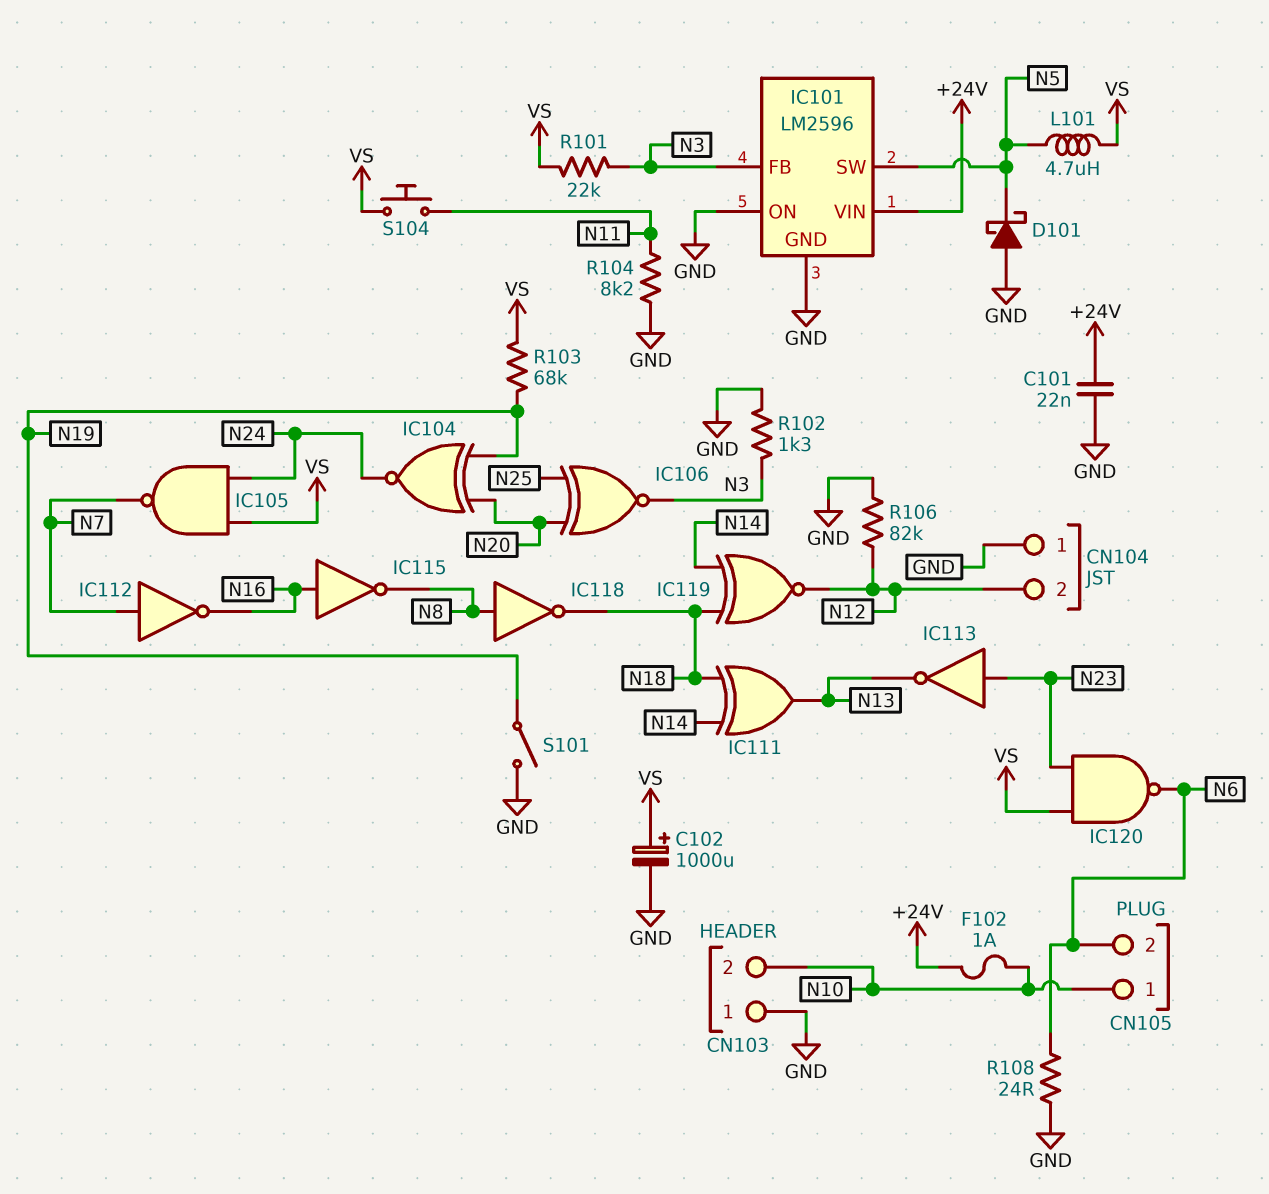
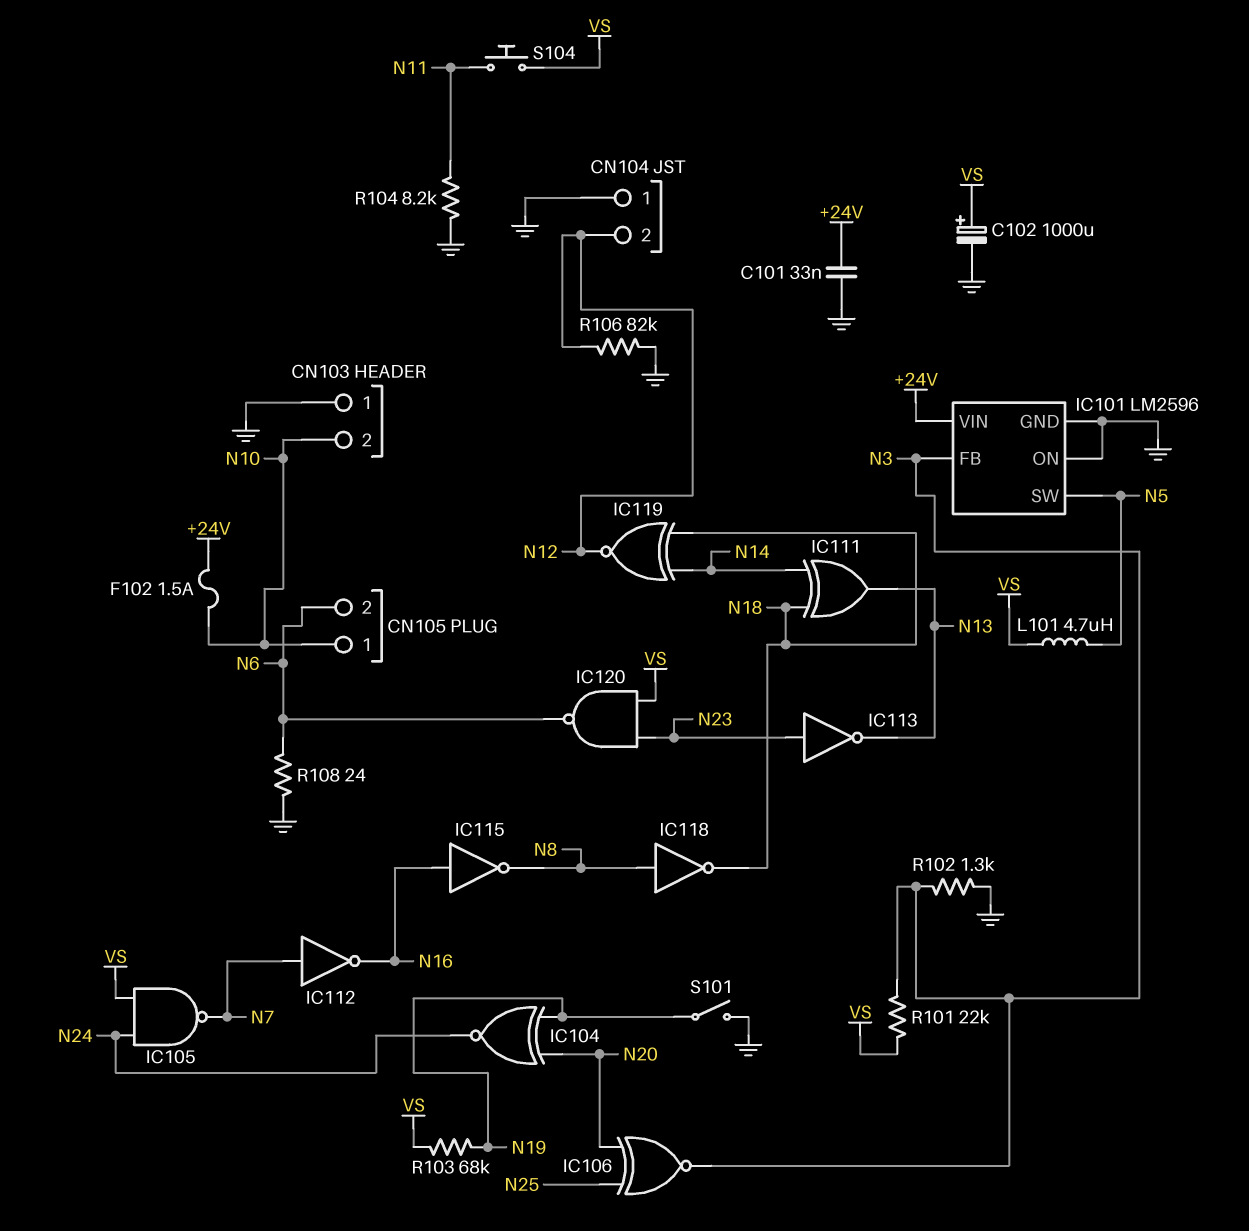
C101: 22nF (+24V, GND) -> 33nF (+24V, GND)
D101: schottky (A GND, K N5) -> none
F102: 1A (+24V, N10) -> 1.5A (+24V, N10)

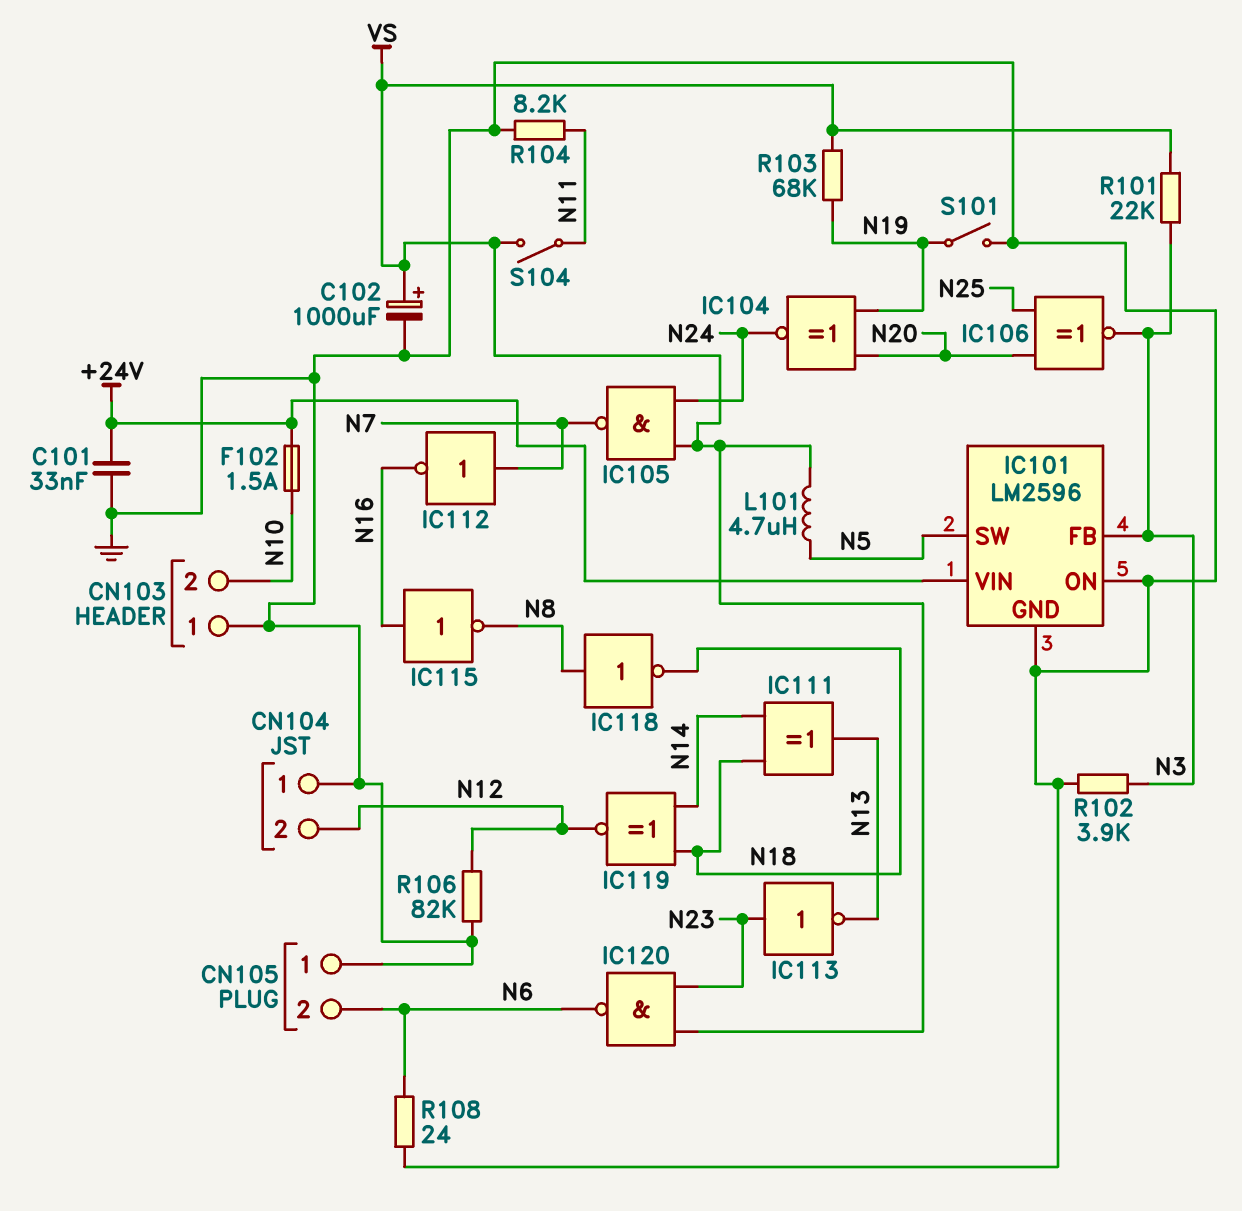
CN105 pin 1: N10 -> GND
R102: 1.3k (GND, N3) -> 3.9k (GND, N3)
S104: button (N11, VS) -> switch (N11, VS)

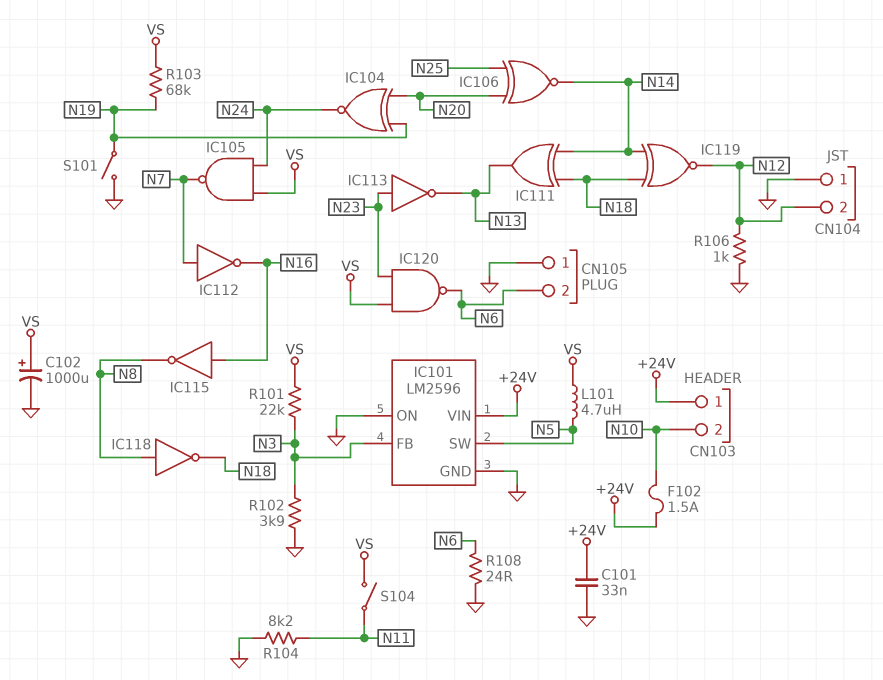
CN103 pin 1: GND -> +24V
IC106: XNOR (in N20, in N25, out N3) -> XNOR (in N20, in N25, out N14)
R106: 82k (GND, N12) -> 1k (GND, N12)

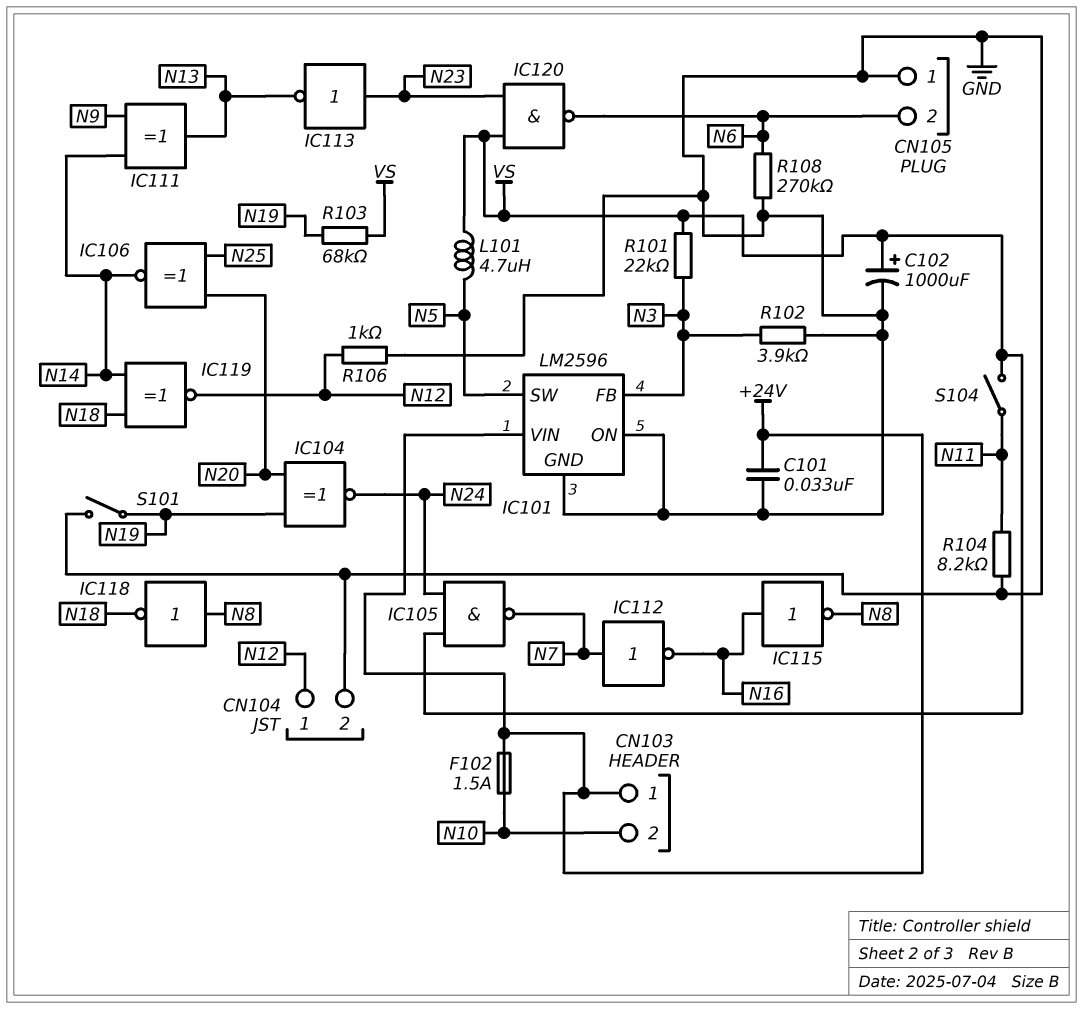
CN104 pin 1: GND -> N12
CN104 pin 2: N12 -> GND
IC111: XOR (in N14, in N18, out N13) -> XOR (in N9, in N14, out N13)
R108: 24 (GND, N6) -> 270k (GND, N6)

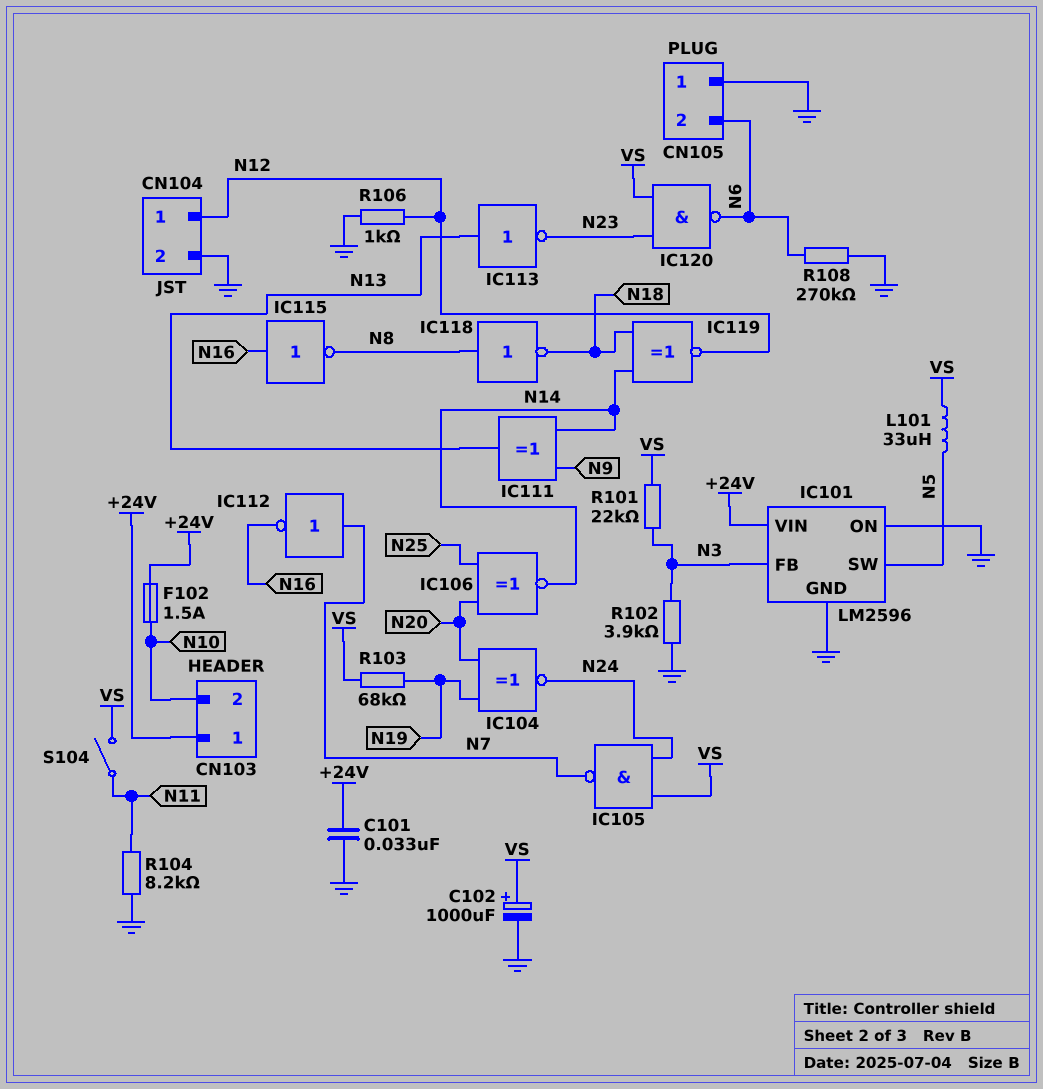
IC113: NOT (in N23, out N13) -> NOT (in N13, out N23)
L101: 4.7uH (N5, VS) -> 33uH (N5, VS)
S101: switch (GND, N19) -> none

